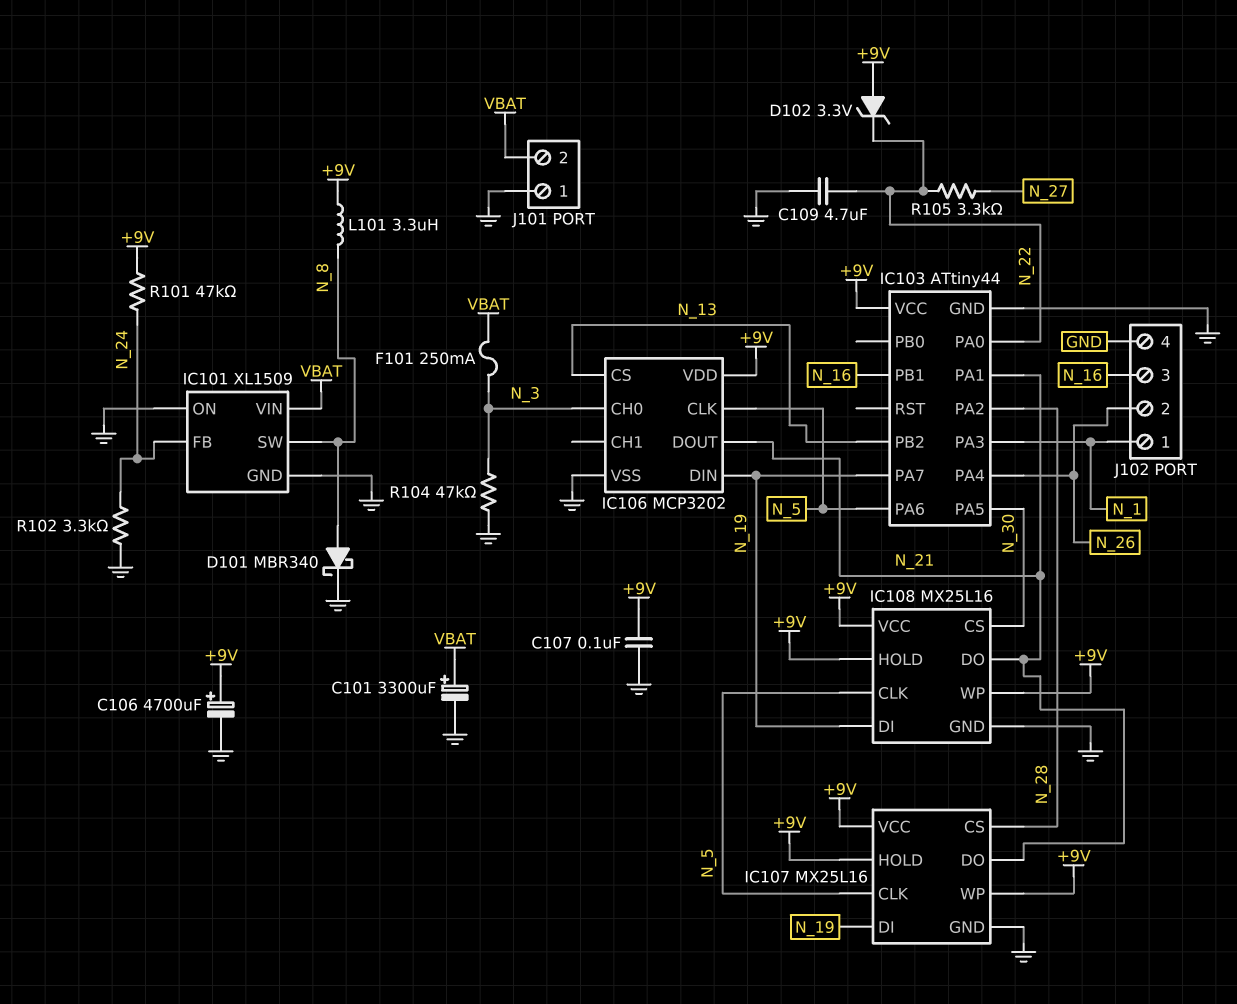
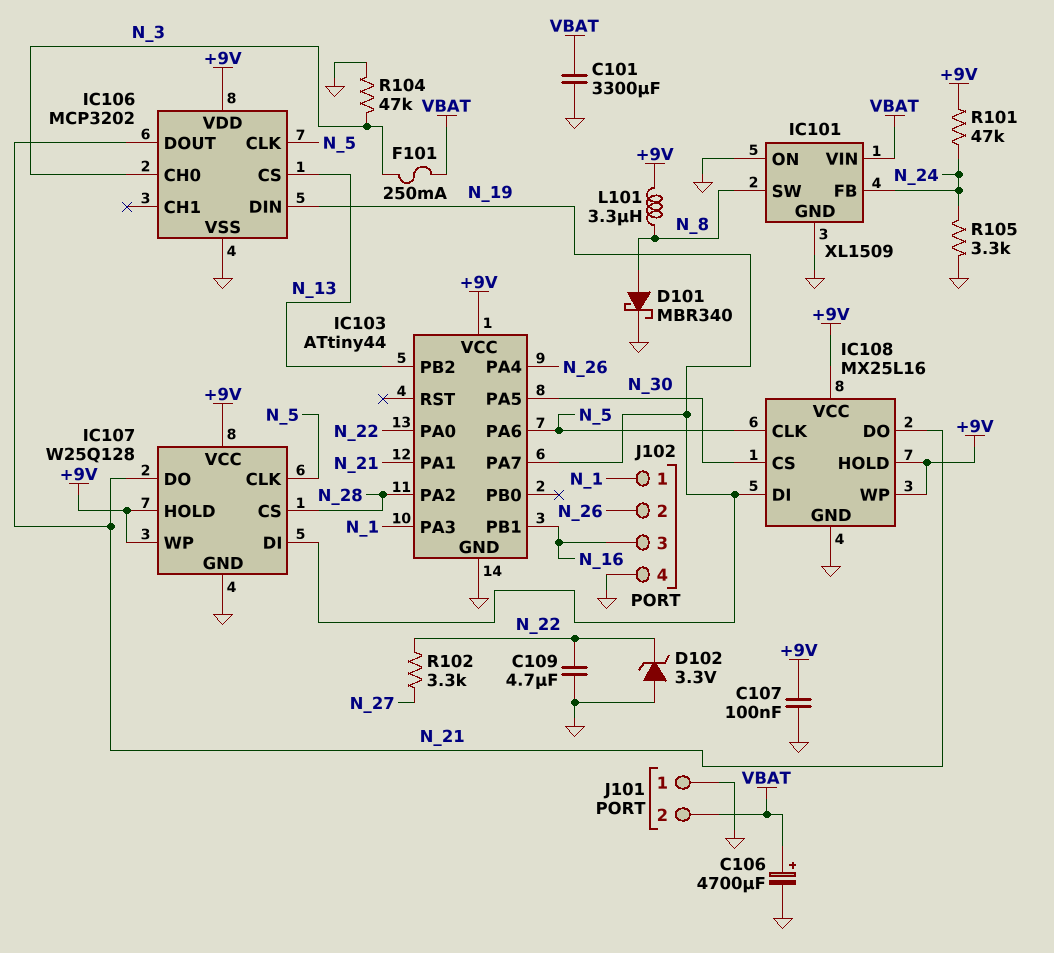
C101: 3300uF (plus VBAT, minus GND) -> 3300uF (GND, VBAT)
C106: 4700uF (plus +9V, minus GND) -> 4700uF (plus VBAT, minus GND)
D102: zener 3.3V (A +9V, K N_22) -> zener 3.3V (A GND, K N_22)
IC107: MX25L16 -> W25Q128
R102: 3.3k (GND, N_24) -> 3.3k (N_22, N_27)
R105: 3.3k (N_22, N_27) -> 3.3k (GND, N_24)

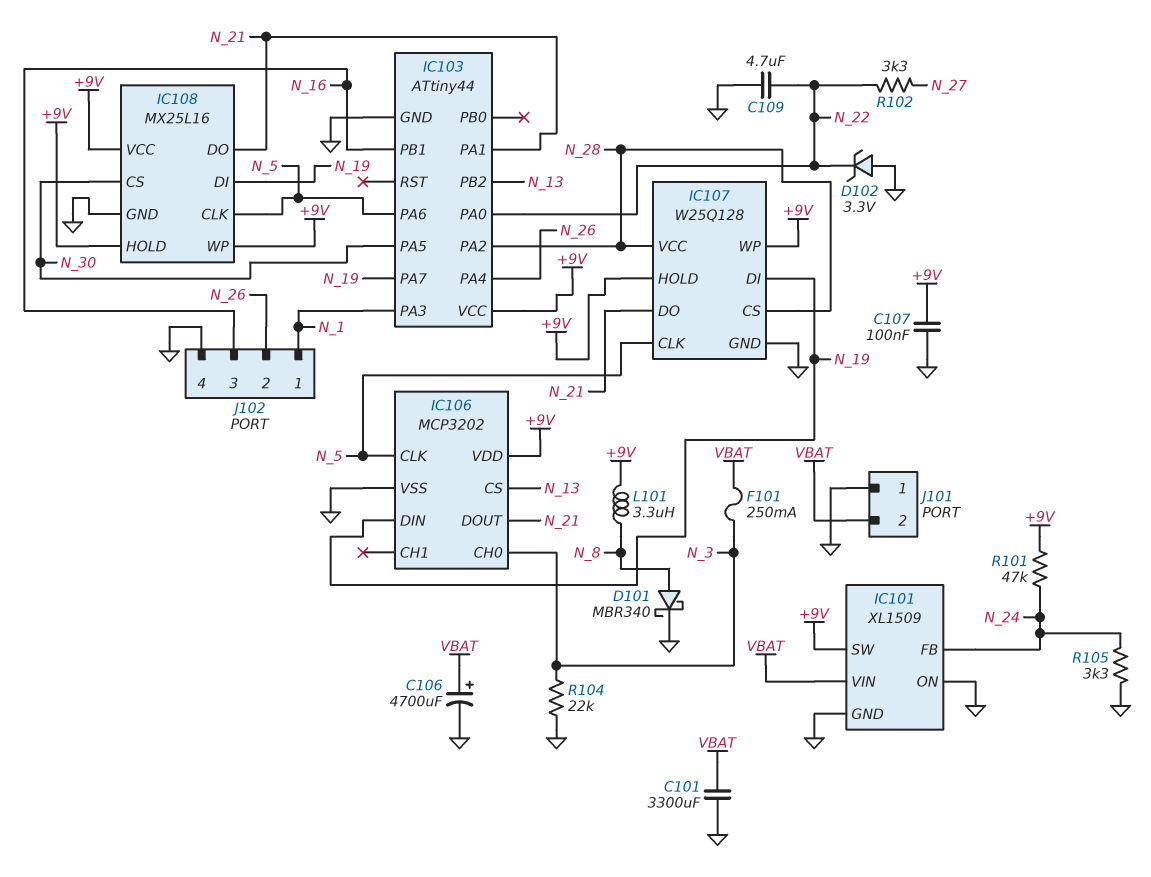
IC101 pin SW: N_8 -> +9V
IC107 pin VCC: +9V -> N_28
R104: 47k (GND, N_3) -> 22k (GND, N_3)

